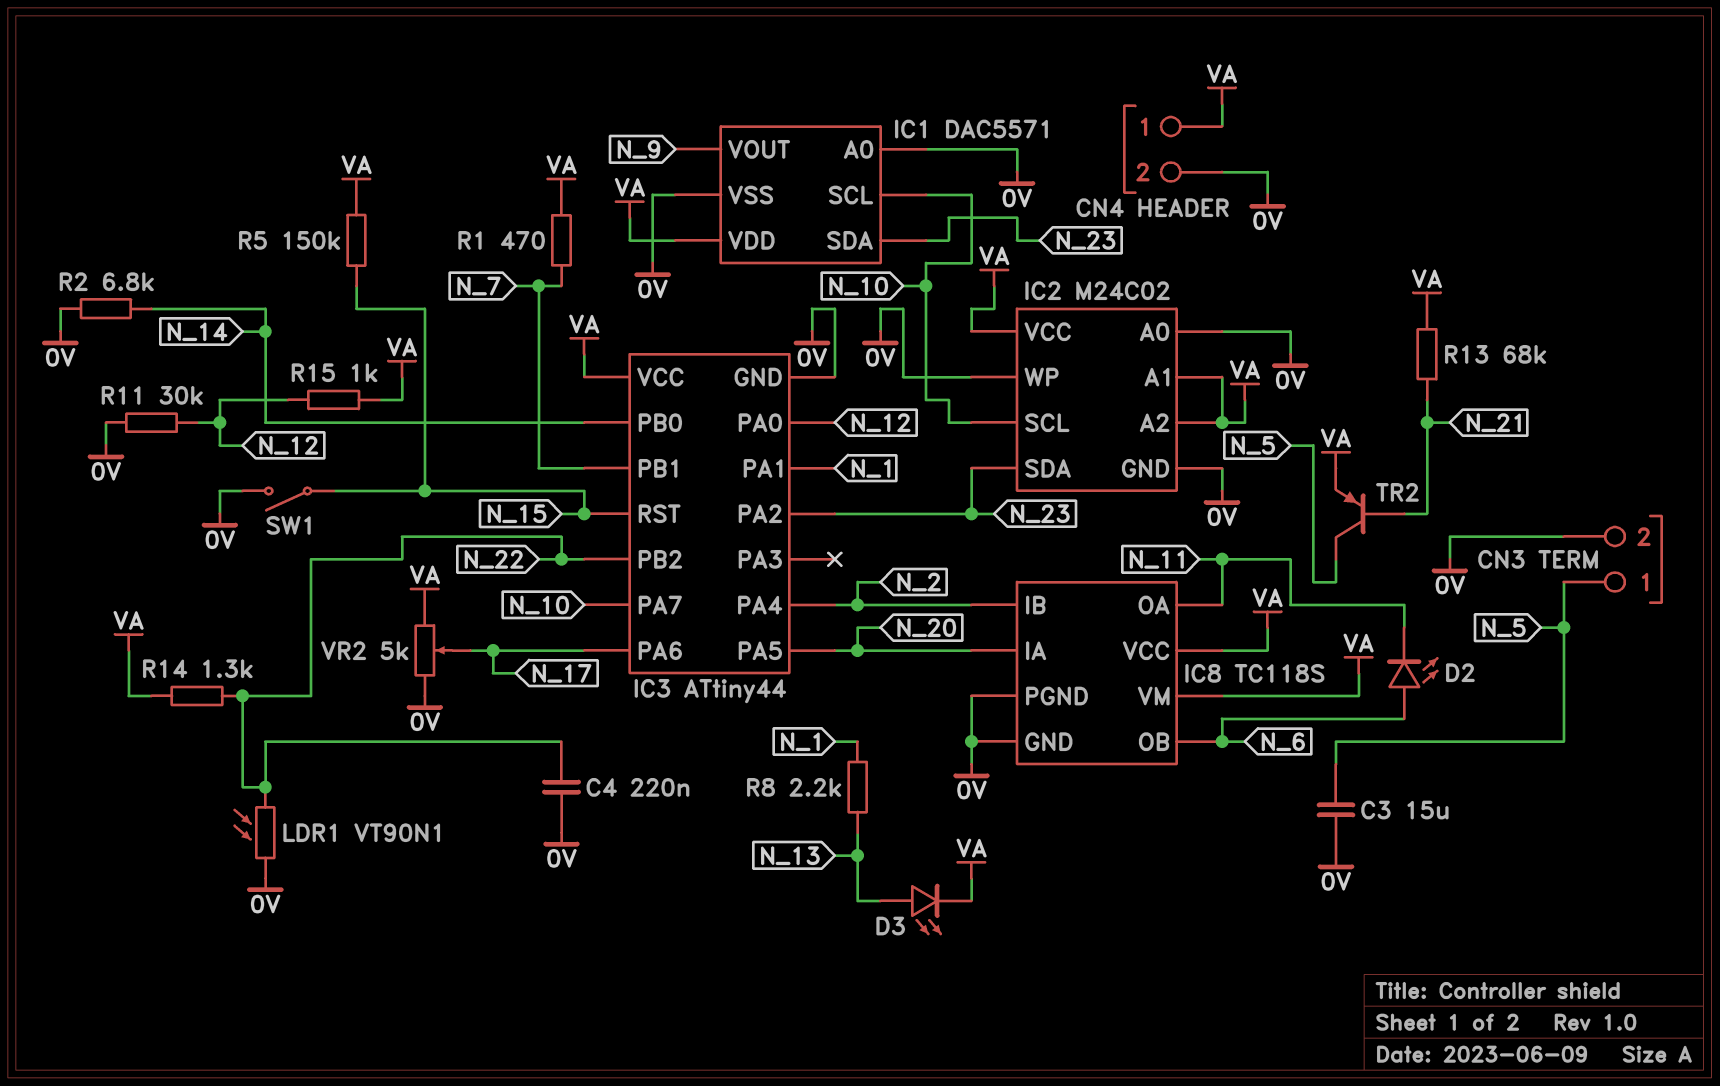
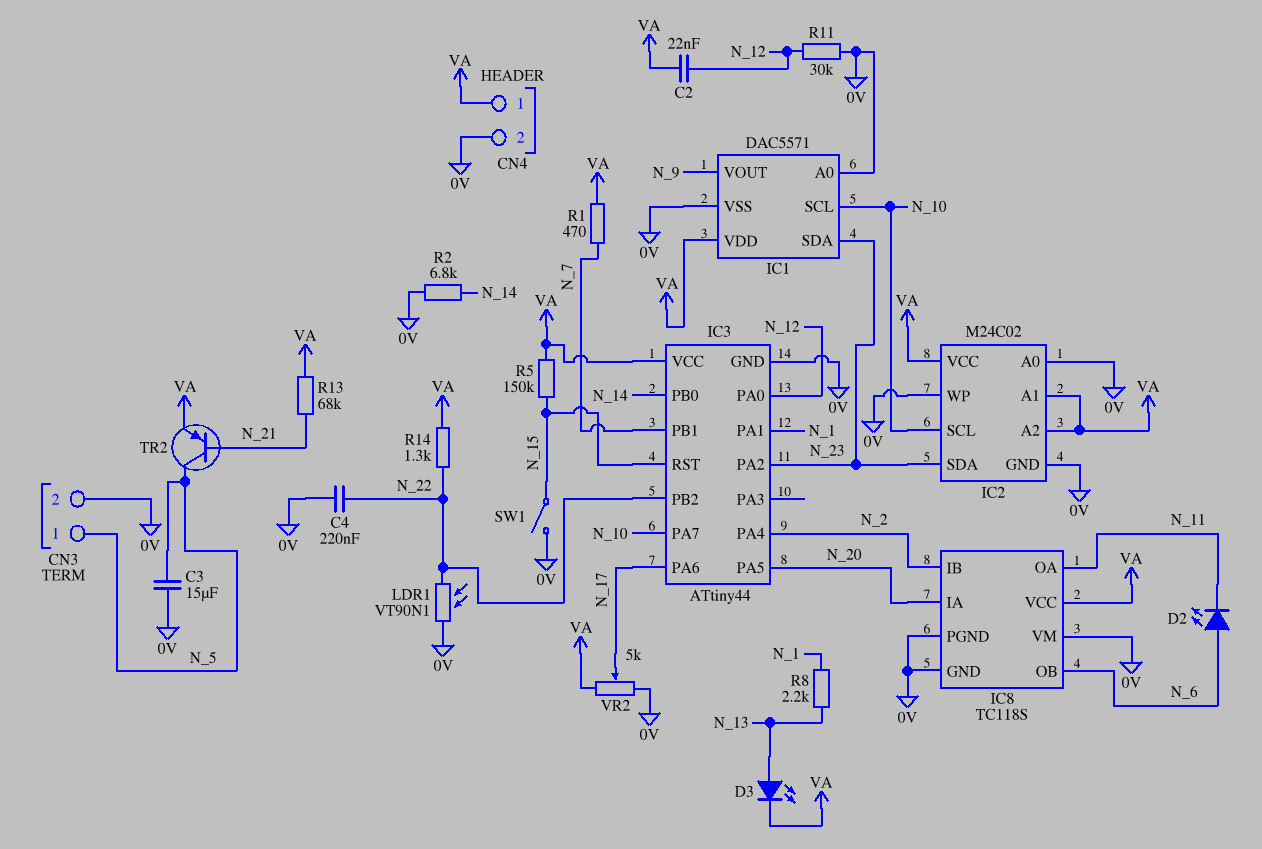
C2: none -> 22nF (N_12, VA)
IC8 pin VM: VA -> 0V
R15: 1k (N_12, VA) -> none

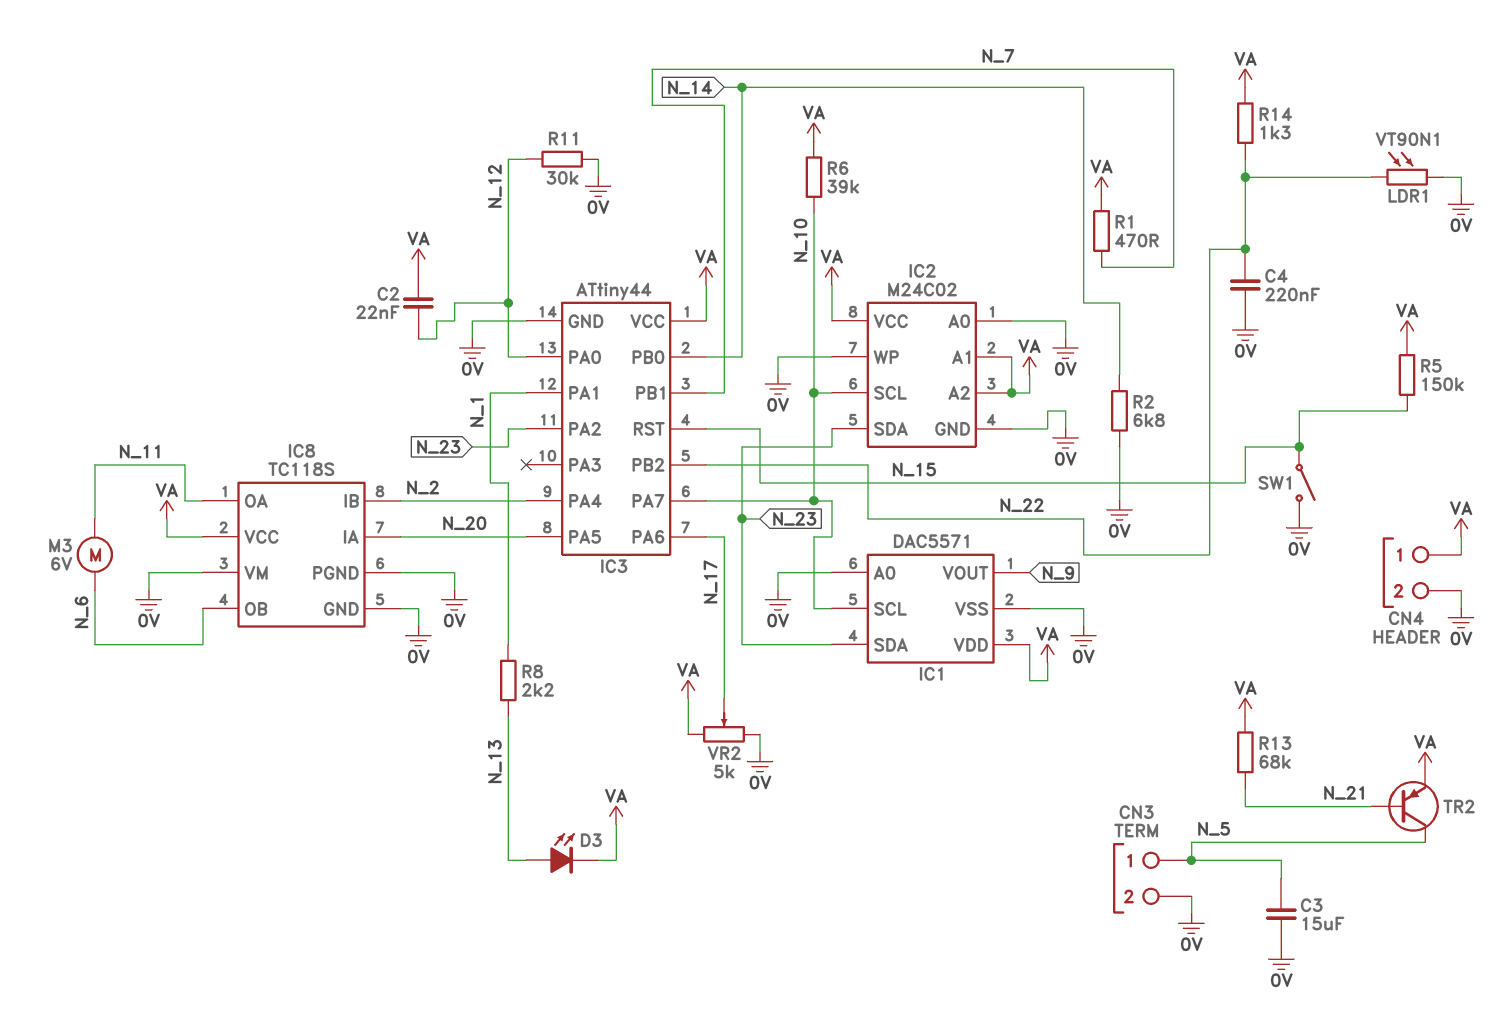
D2: LED (A N_6, K N_11) -> none
M3: none -> motor 6V (N_6, N_11)
R6: none -> 39k (N_10, VA)

